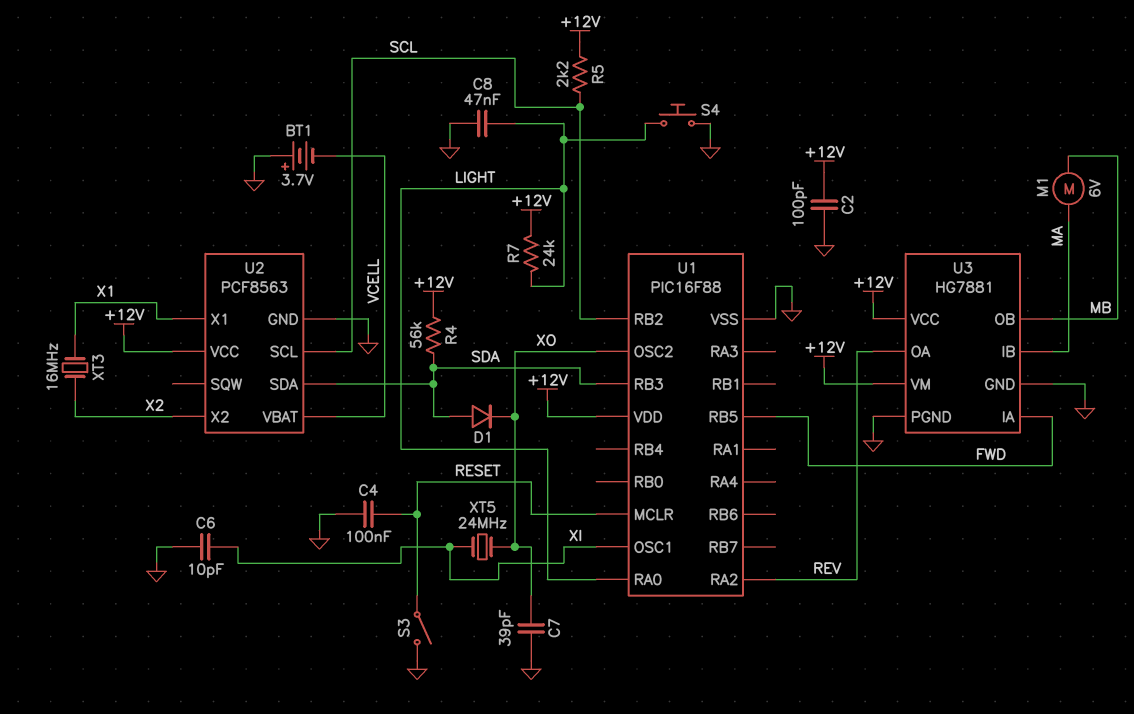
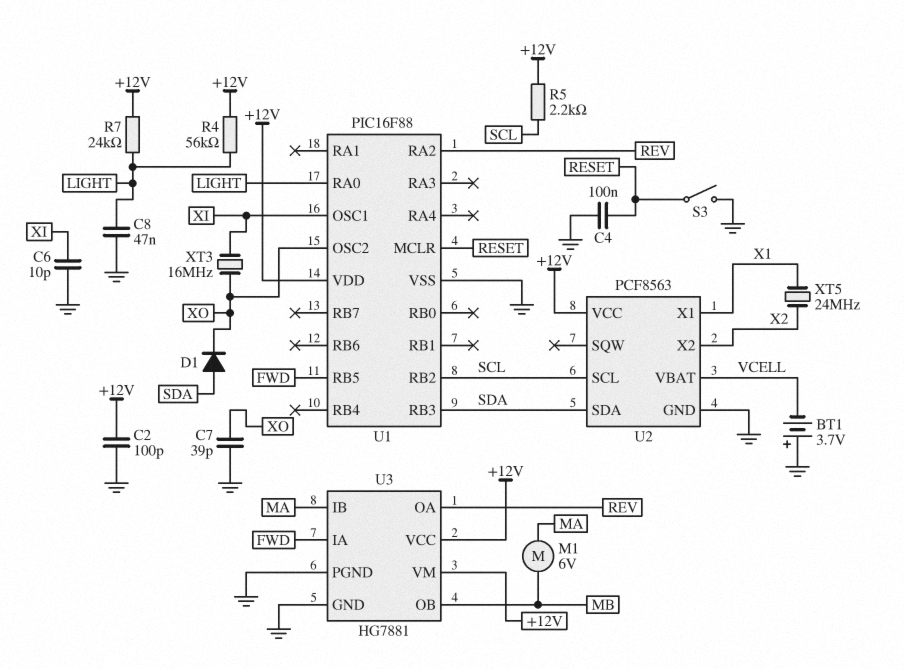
R4: 56k (+12V, SDA) -> 56k (+12V, LIGHT)
S4: button (GND, LIGHT) -> none
XT3: 16MHz (X1, X2) -> 16MHz (XI, XO)
XT5: 24MHz (XI, XO) -> 24MHz (X1, X2)

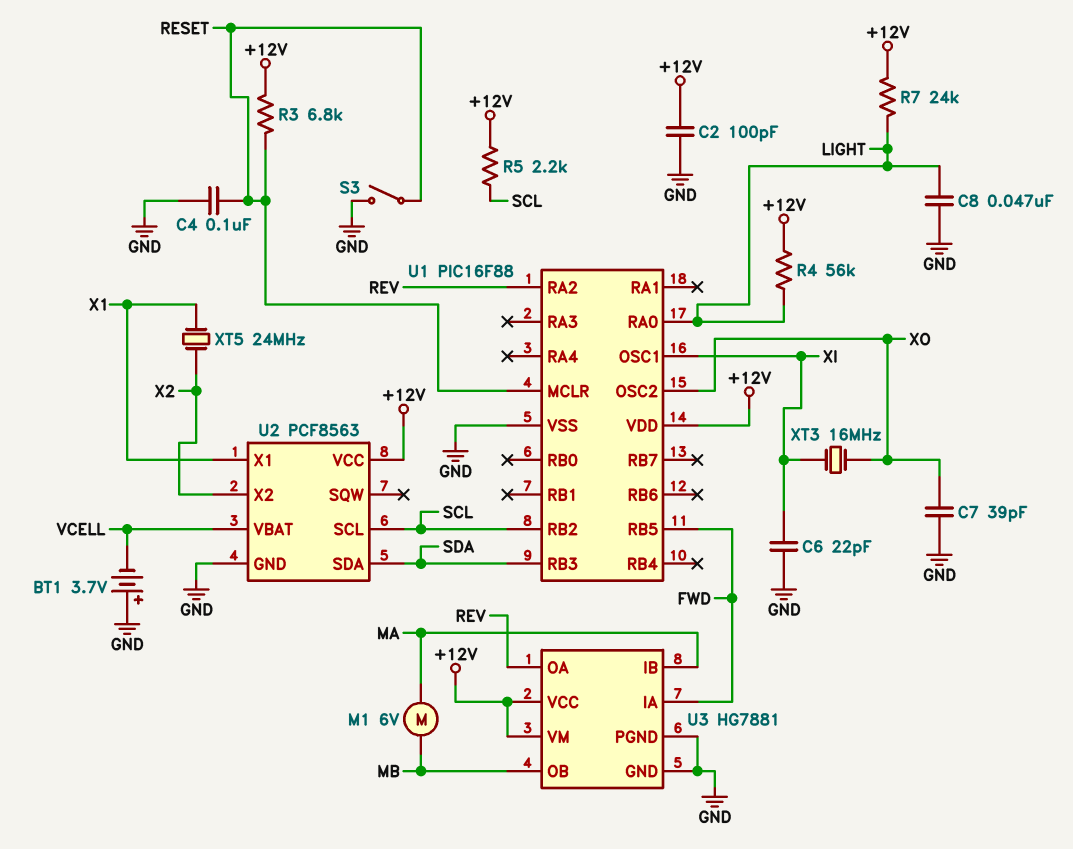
C6: 10pF (GND, XI) -> 22pF (GND, XI)
D1: diode (A SDA, K XO) -> none
R3: none -> 6.8k (+12V, RESET)

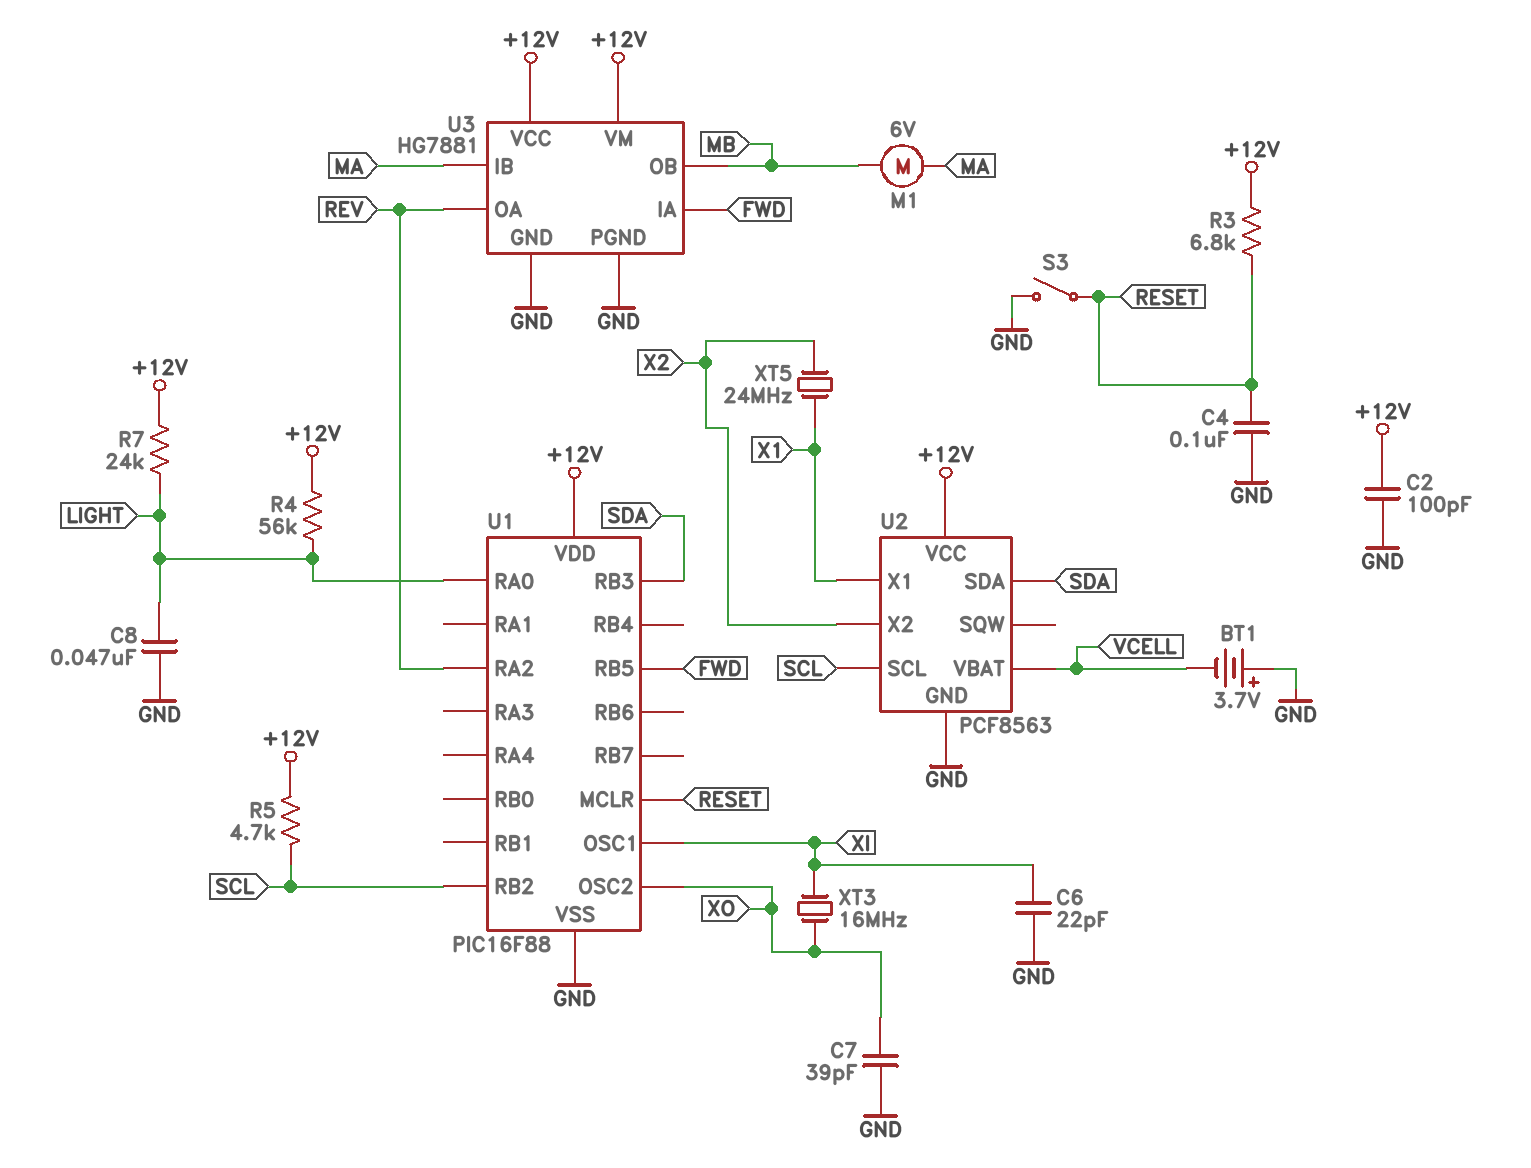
R5: 2.2k (+12V, SCL) -> 4.7k (+12V, SCL)

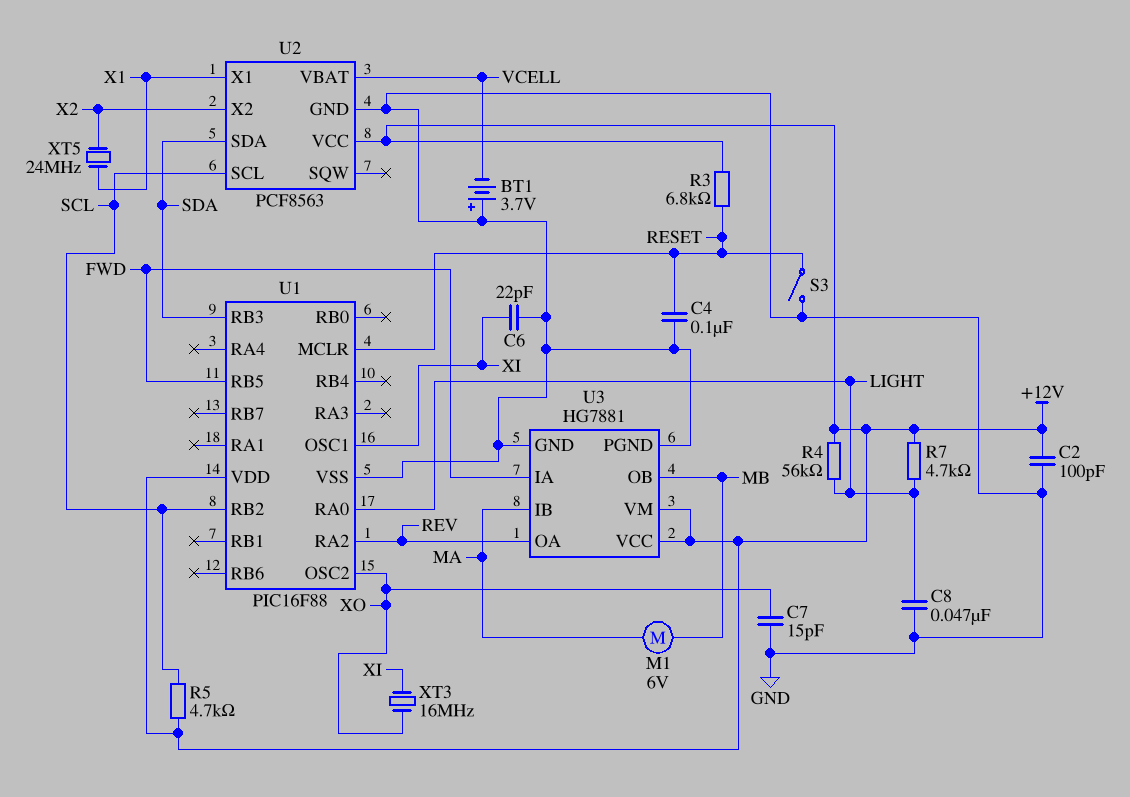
C7: 39pF (GND, XO) -> 15pF (GND, XO)
R7: 24k (+12V, LIGHT) -> 4.7k (+12V, LIGHT)

